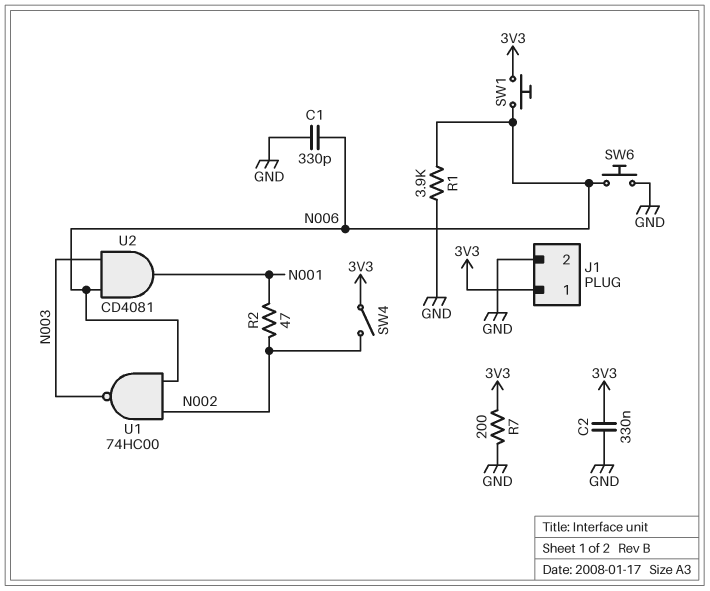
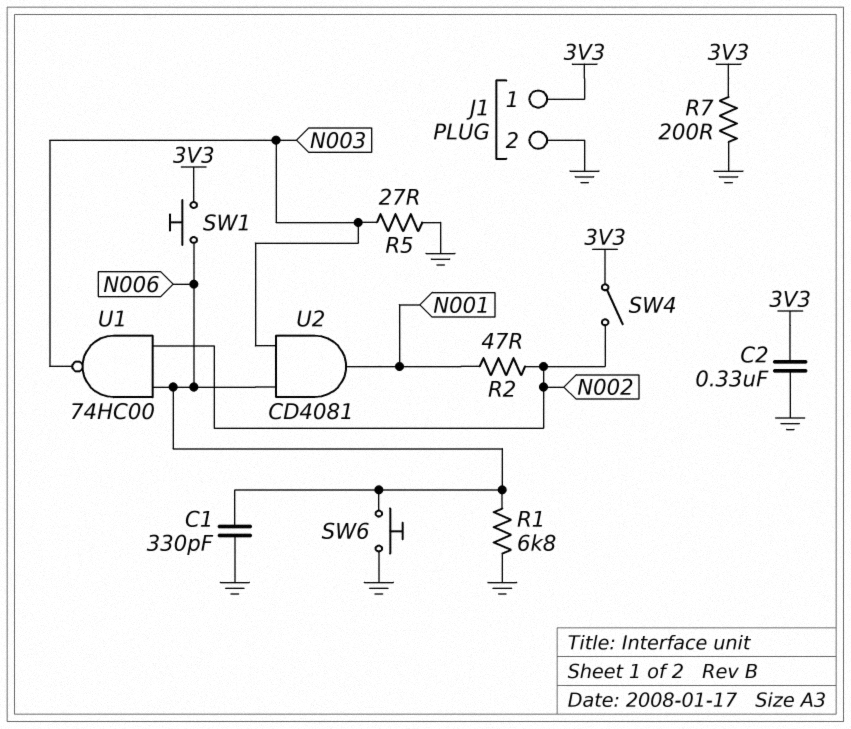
R1: 3.9k (GND, N006) -> 6.8k (GND, N006)
R5: none -> 27 (GND, N003)

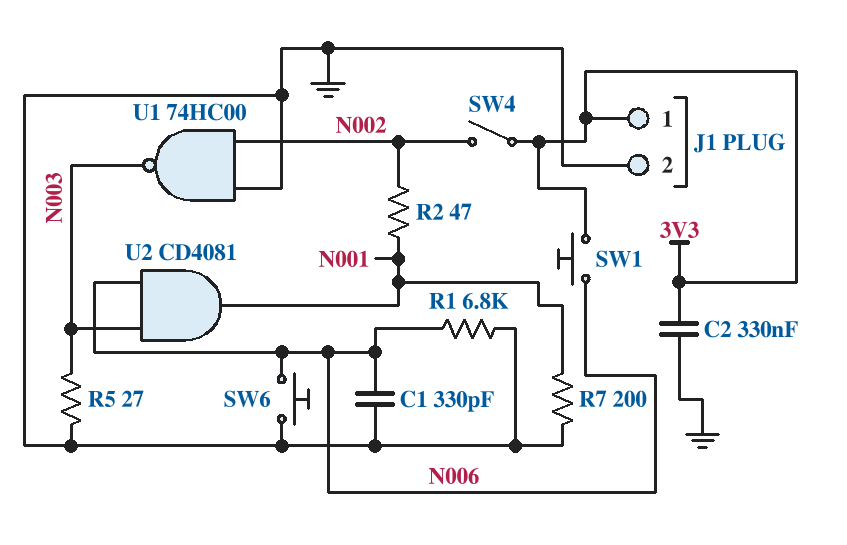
R7: 200 (3V3, GND) -> 200 (GND, N001)
U1: NAND 74HC00 (in N002, in N006, out N003) -> NAND 74HC00 (in GND, in N002, out N003)

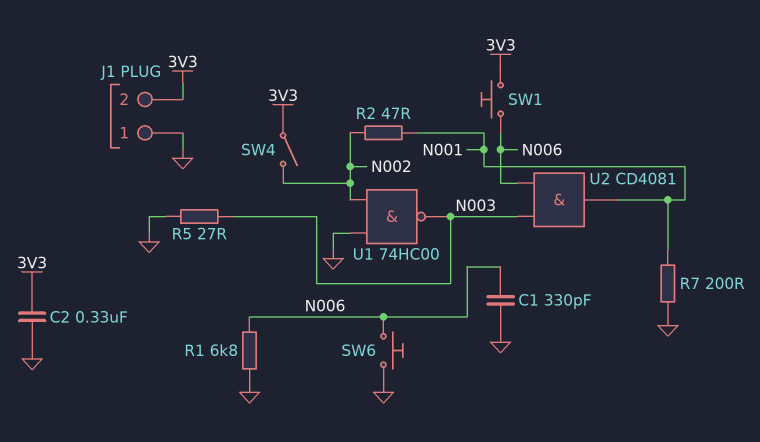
J1 pin 1: 3V3 -> GND
J1 pin 2: GND -> 3V3

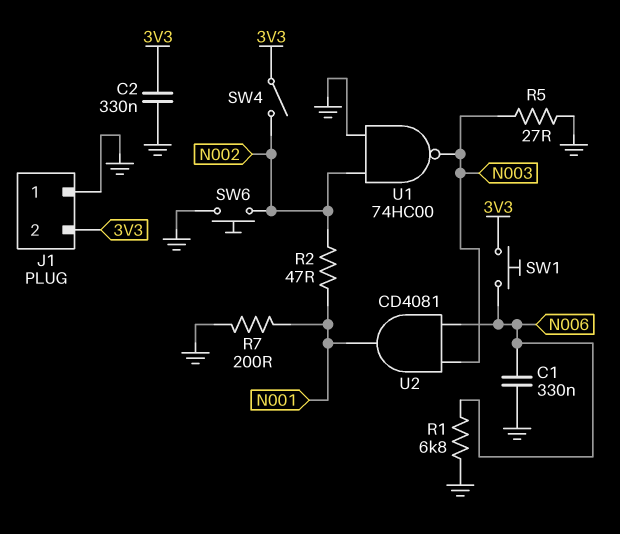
C1: 330pF (GND, N006) -> 330nF (GND, N006)
SW6: button (GND, N006) -> button (GND, N002)

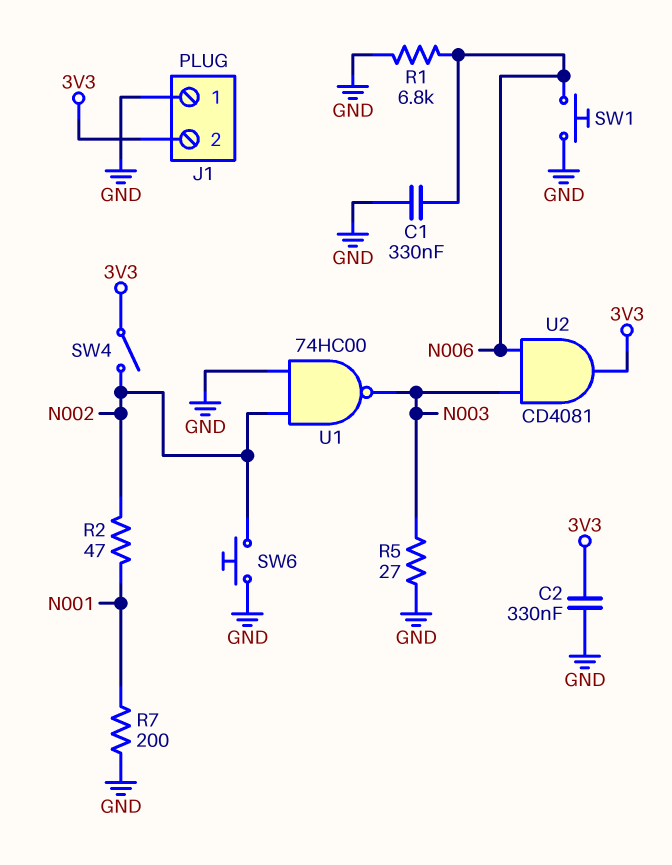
SW1: button (3V3, N006) -> button (GND, N006)
U2: AND CD4081 (in N003, in N006, out N001) -> AND CD4081 (in N003, in N006, out 3V3)

